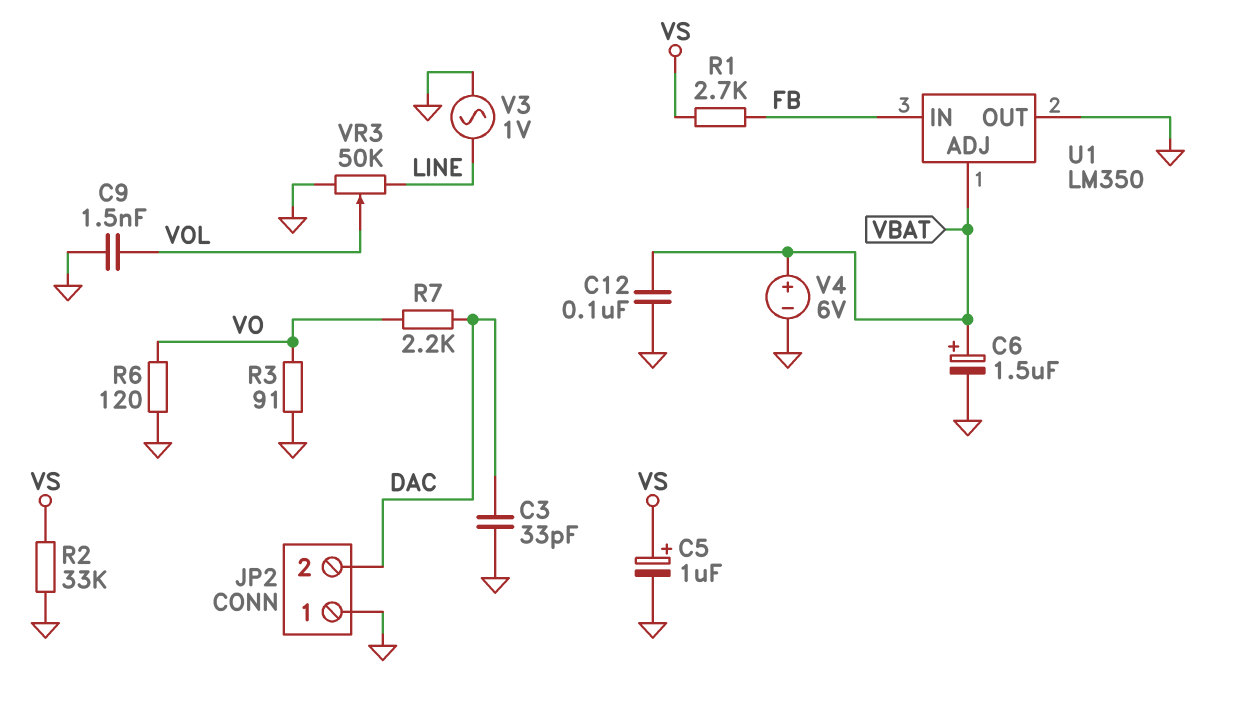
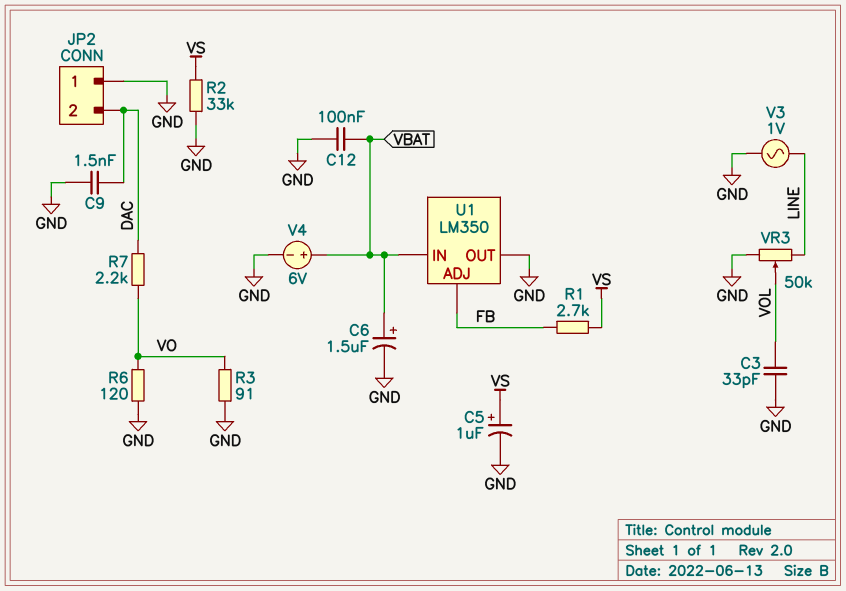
C3: 33pF (DAC, GND) -> 33pF (GND, VOL)
C9: 1.5nF (GND, VOL) -> 1.5nF (DAC, GND)
U1 pin ADJ: VBAT -> FB
U1 pin IN: FB -> VBAT

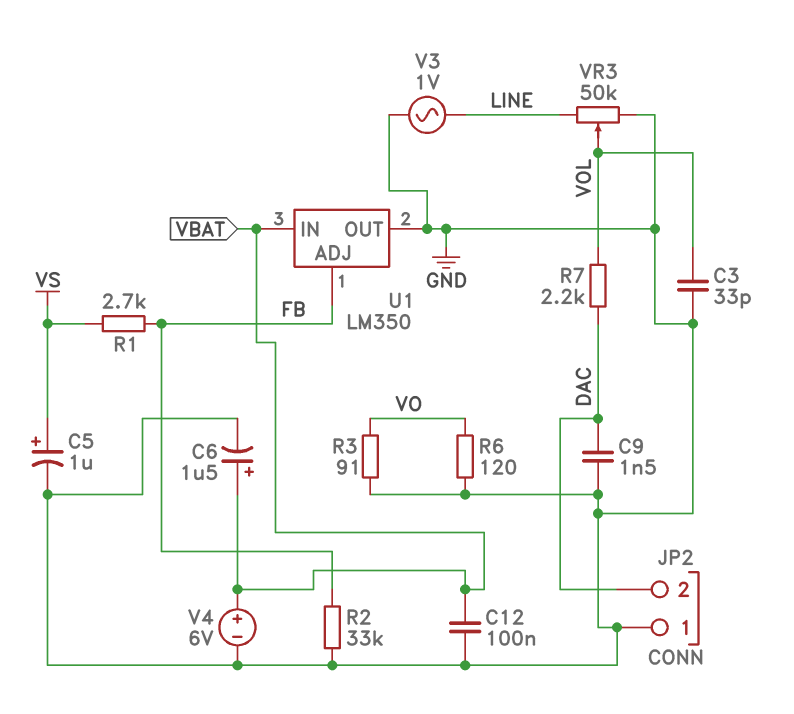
R2: 33k (GND, VS) -> 33k (FB, GND)
R7: 2.2k (DAC, VO) -> 2.2k (DAC, VOL)

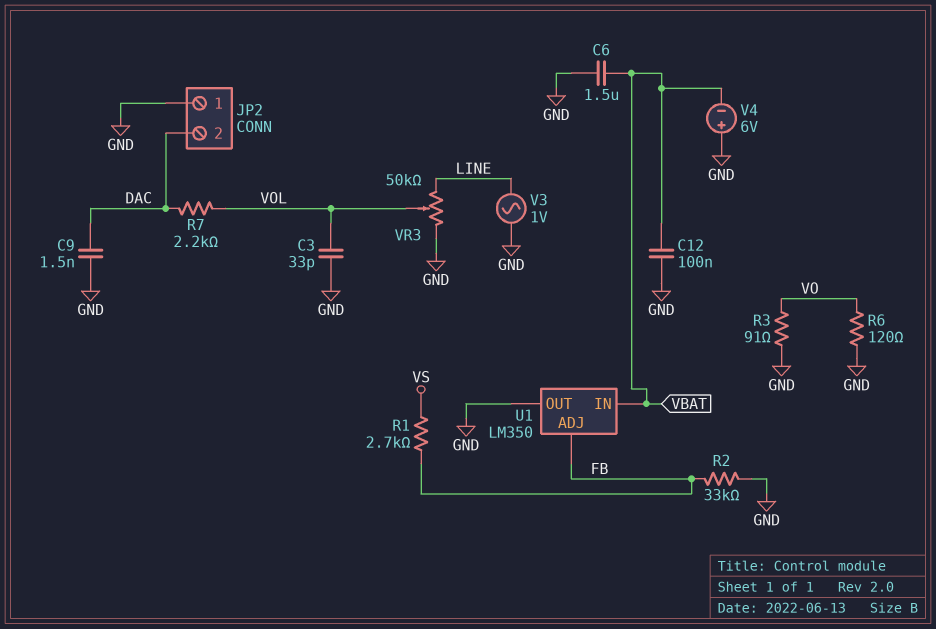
C5: 1uF (plus VS, minus GND) -> none
C6: 1.5uF (plus VBAT, minus GND) -> 1.5uF (GND, VBAT)
V4: 6V (plus VBAT, minus GND) -> 6V (plus GND, minus VBAT)

